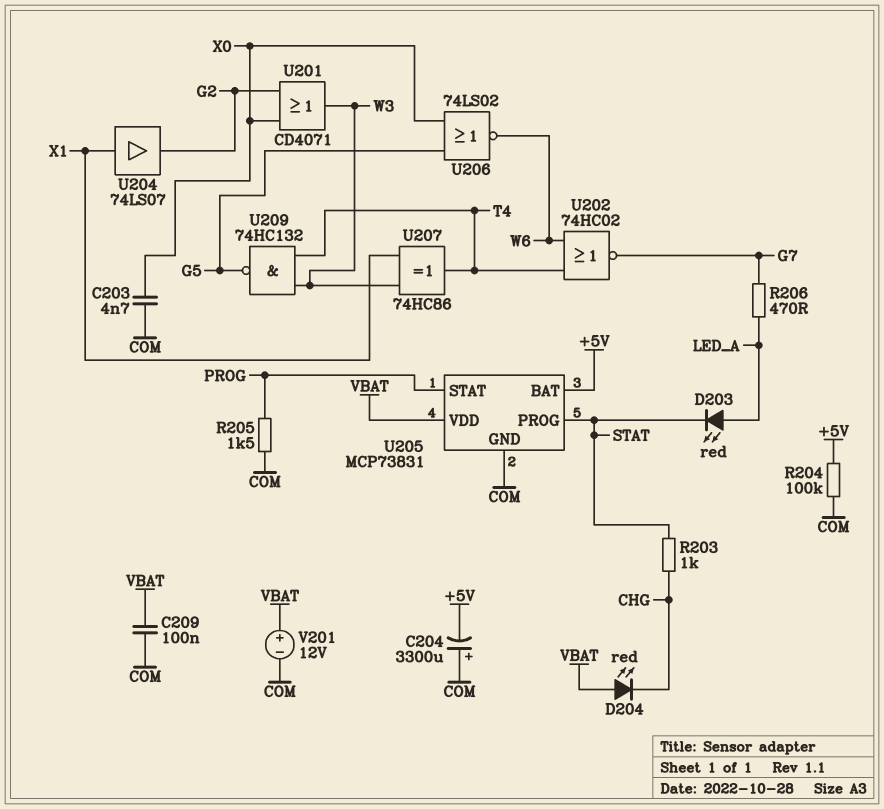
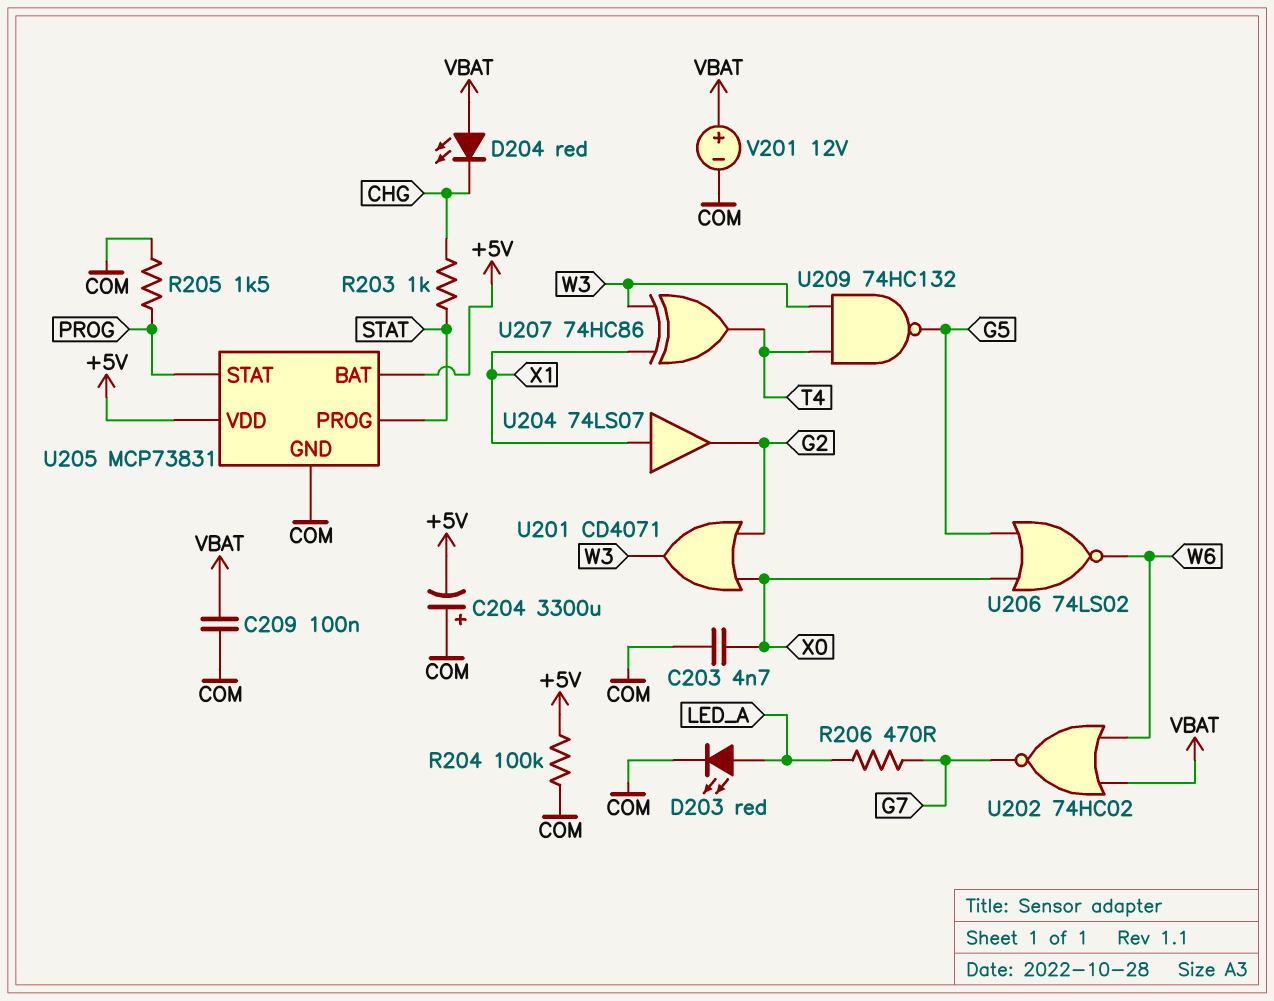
D203: LED red (A LED_A, K STAT) -> LED red (A LED_A, K COM)
U202: NOR 74HC02 (in T4, in W6, out G7) -> NOR 74HC02 (in VBAT, in W6, out G7)
U205 pin VDD: VBAT -> +5V

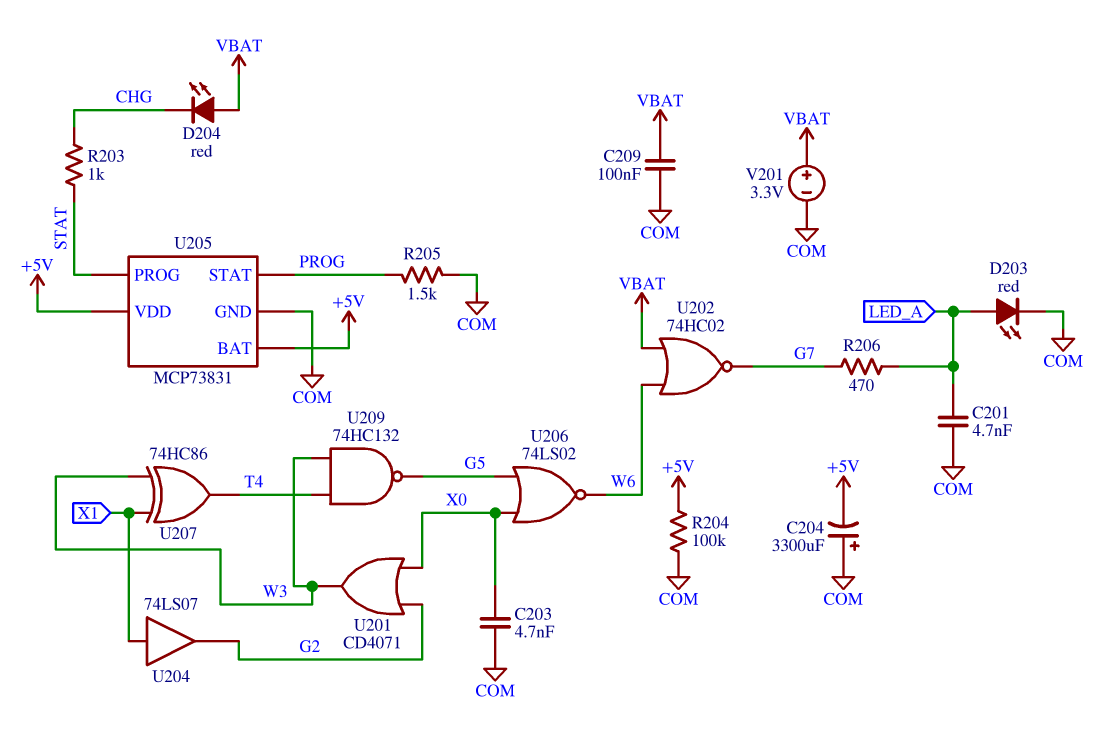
C201: none -> 4.7nF (COM, LED_A)
V201: 12V (plus VBAT, minus COM) -> 3.3V (plus VBAT, minus COM)

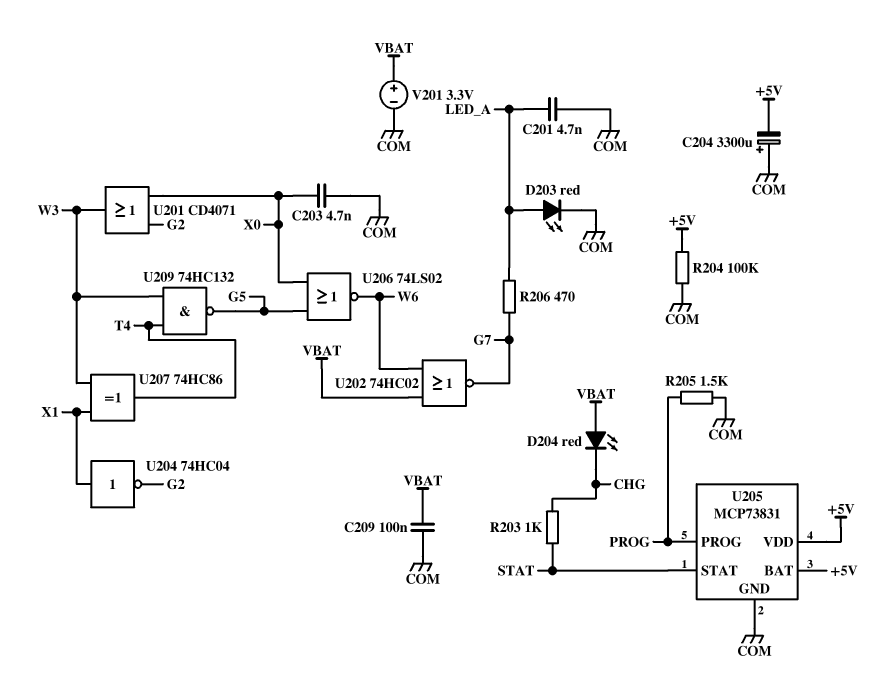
U204: buffer 74LS07 (in X1, out G2) -> NOT 74HC04 (in X1, out G2)
U205 pin PROG: STAT -> PROG
U205 pin STAT: PROG -> STAT

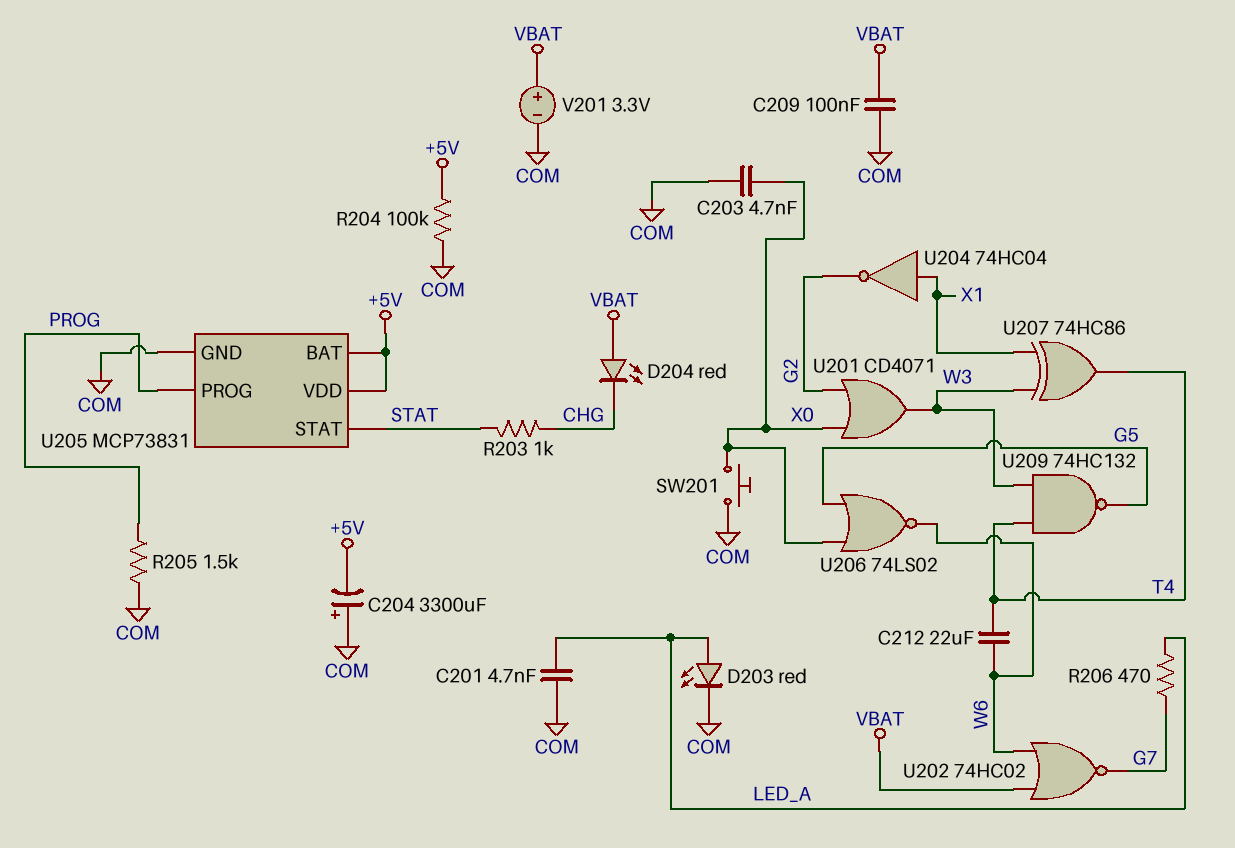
C212: none -> 22uF (T4, W6)
SW201: none -> button (COM, X0)

